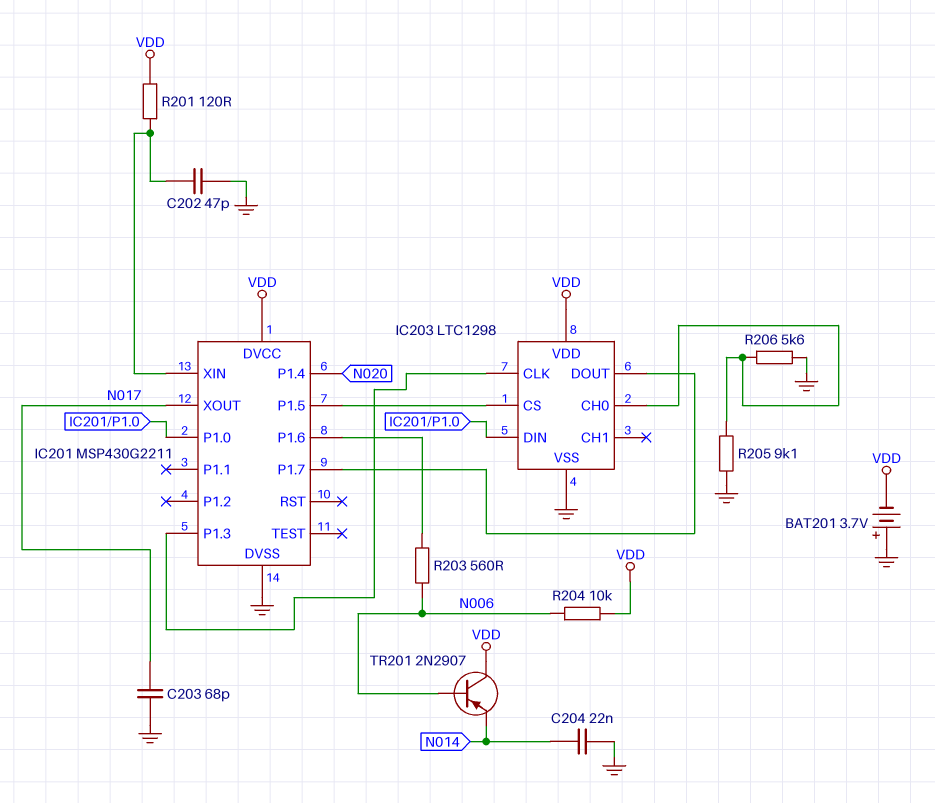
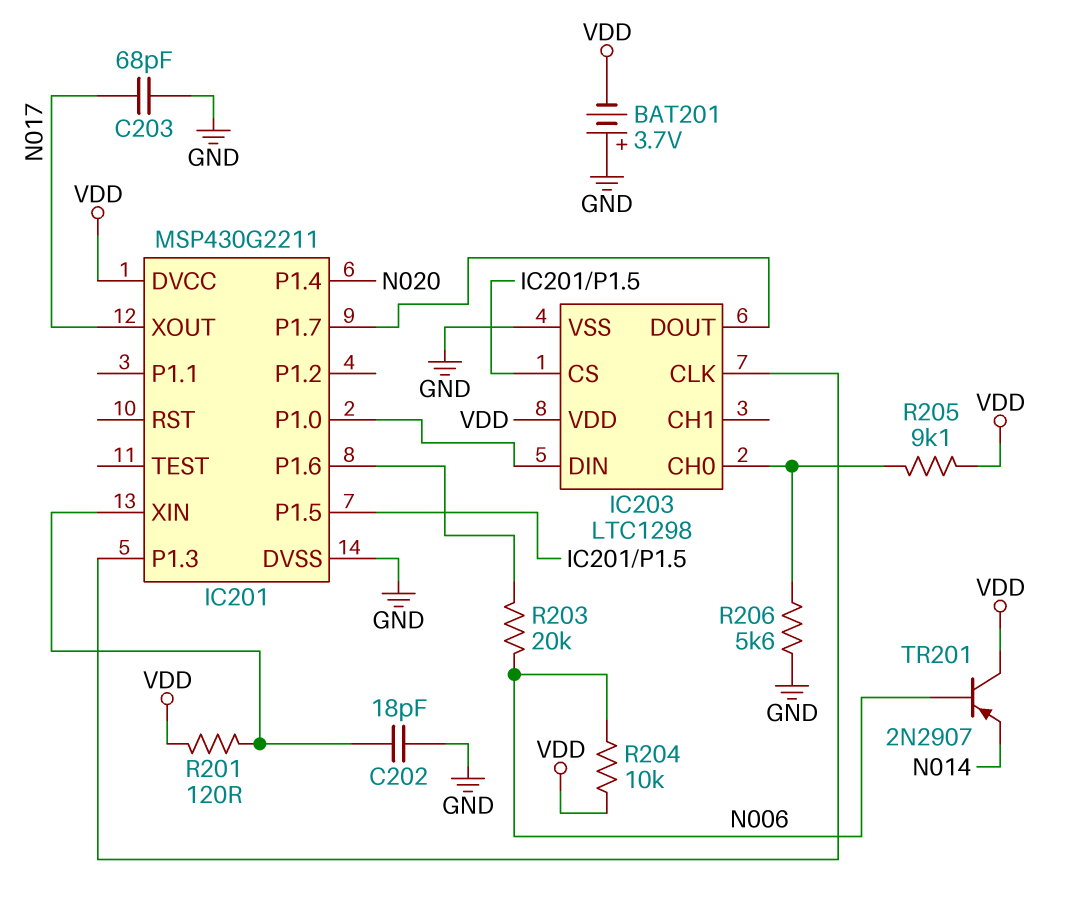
C202: 47pF (GND, IC201/XIN) -> 18pF (GND, IC201/XIN)
C204: 22nF (GND, N014) -> none
R203: 560 (IC201/P1.6, N006) -> 20k (IC201/P1.6, N006)
R205: 9.1k (GND, IC203/CH0) -> 9.1k (IC203/CH0, VDD)

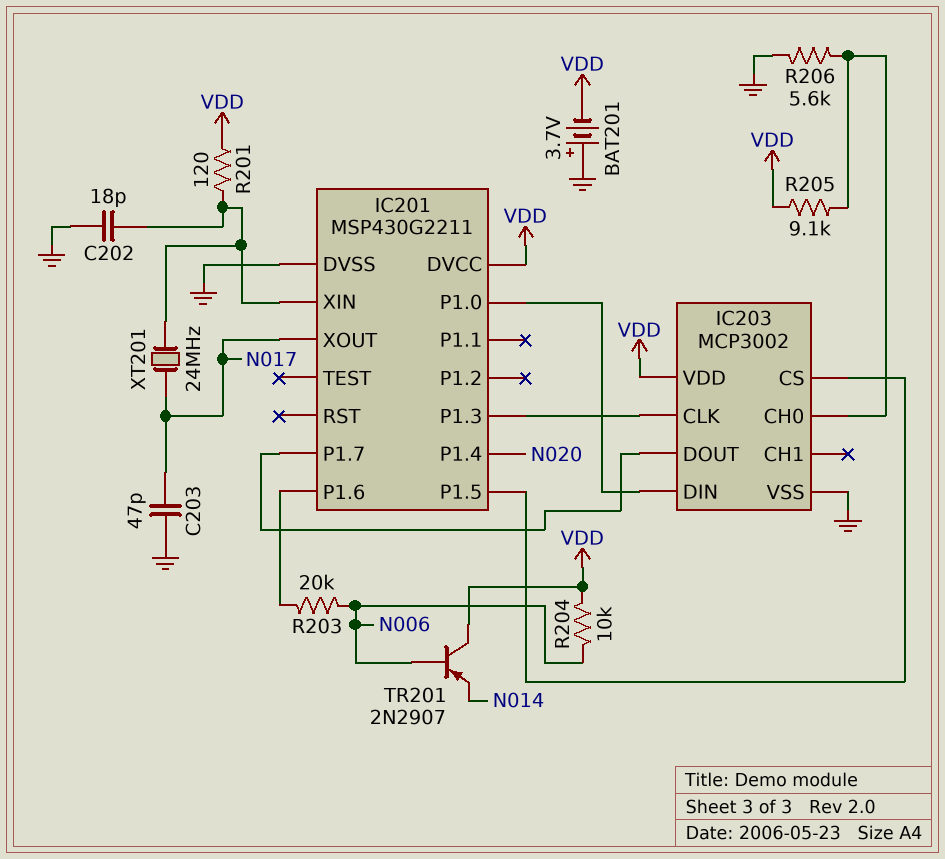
C203: 68pF (GND, N017) -> 47pF (GND, N017)
IC203: LTC1298 -> MCP3002
XT201: none -> 24MHz (IC201/XIN, N017)

